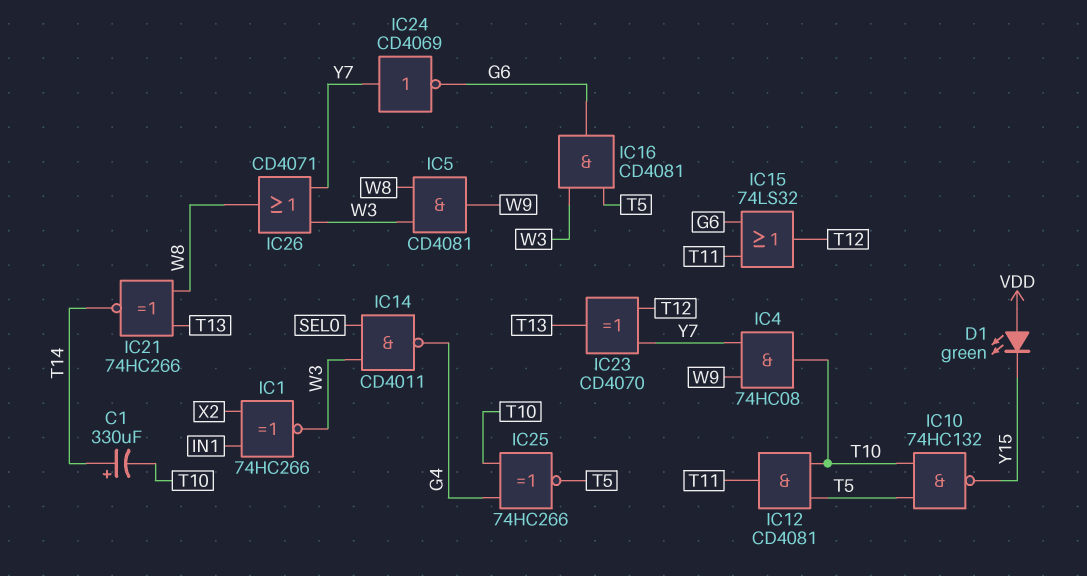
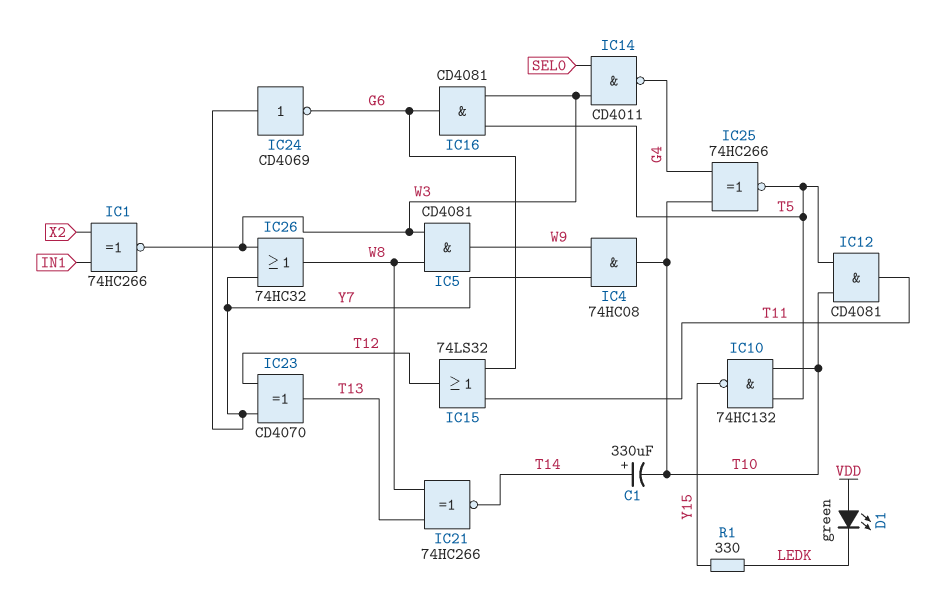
D1: LED green (A VDD, K Y15) -> LED green (A VDD, K LEDK)
IC26: OR CD4071 (in W3, in Y7, out W8) -> OR 74HC32 (in W3, in Y7, out W8)
R1: none -> 330 (LEDK, Y15)

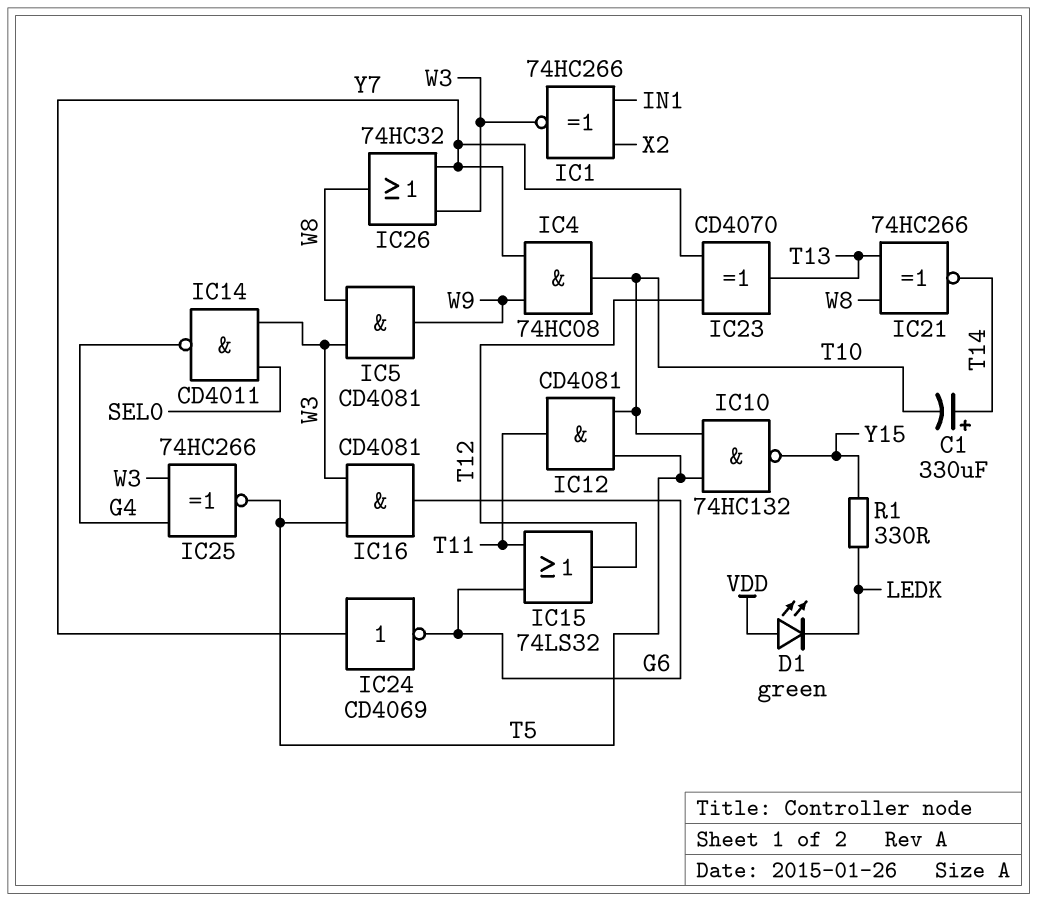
IC25: XNOR 74HC266 (in G4, in T10, out T5) -> XNOR 74HC266 (in G4, in W3, out T5)

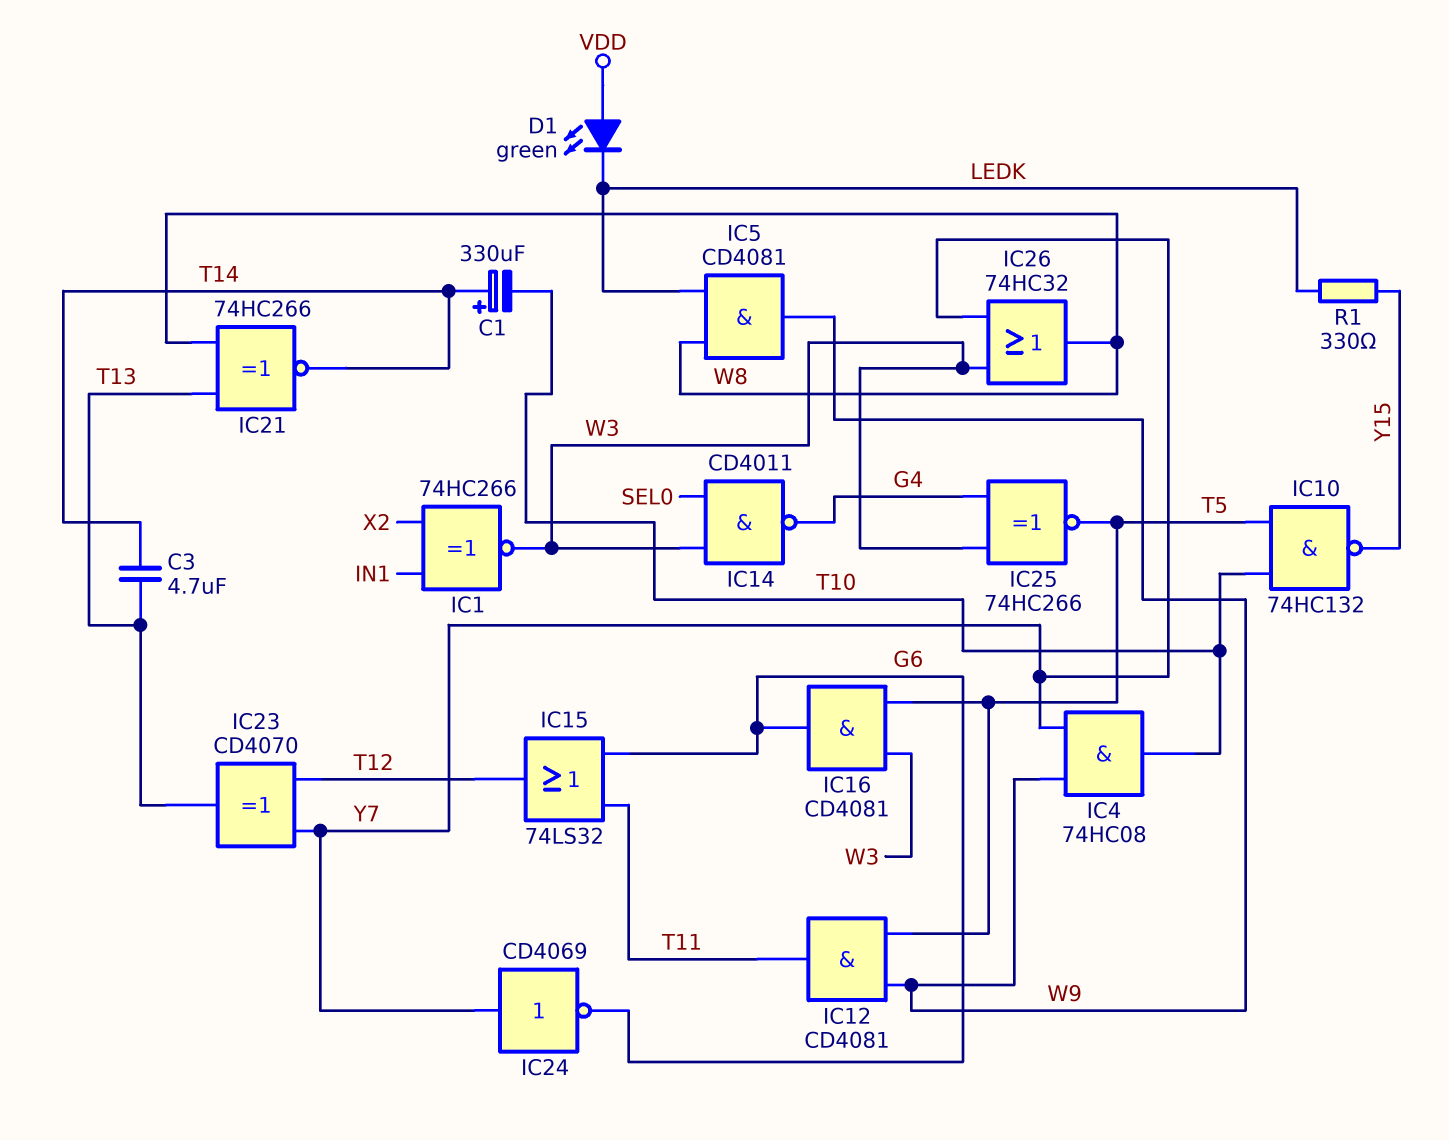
C3: none -> 4.7uF (T13, T14)
IC5: AND CD4081 (in W3, in W8, out W9) -> AND CD4081 (in LEDK, in W8, out W9)
IC12: AND CD4081 (in T5, in T10, out T11) -> AND CD4081 (in T5, in W9, out T11)

